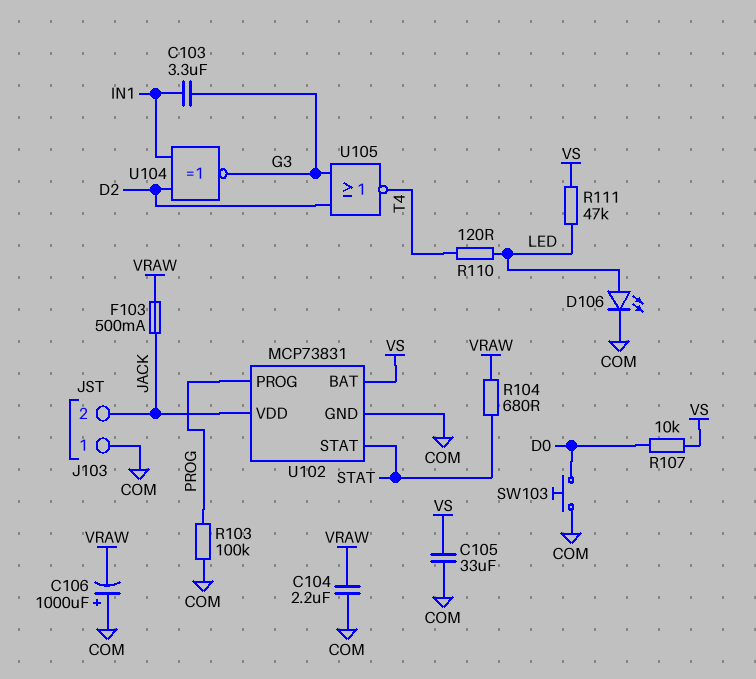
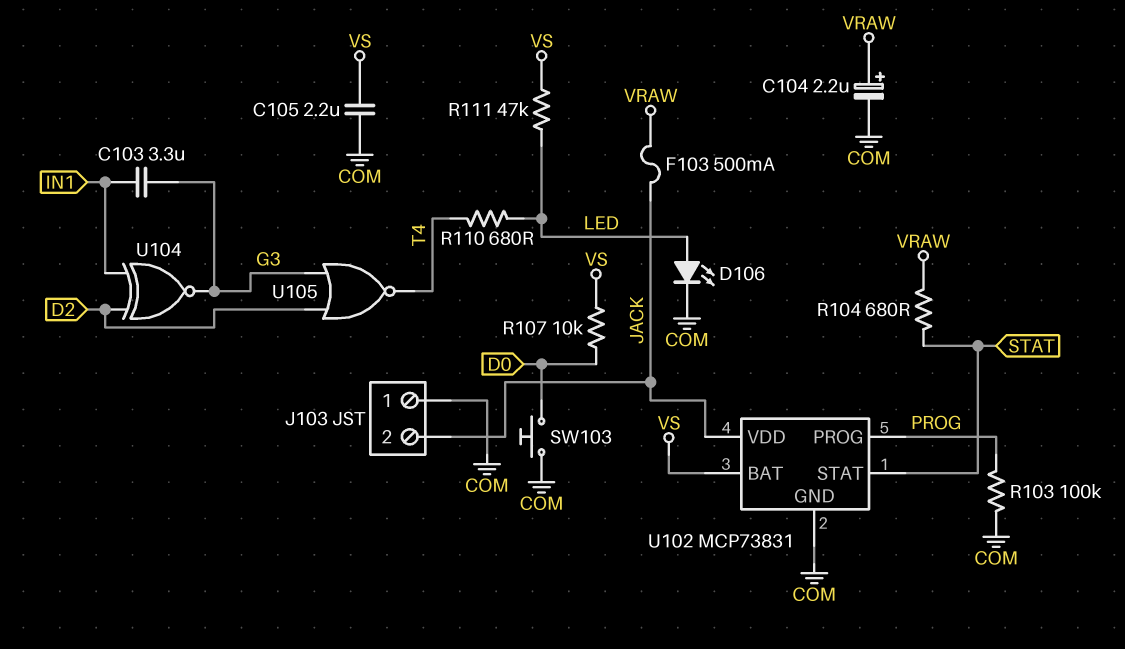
C104: 2.2uF (COM, VRAW) -> 2.2uF (plus VRAW, minus COM)
C105: 33uF (COM, VS) -> 2.2uF (COM, VS)
C106: 1000uF (plus COM, minus VRAW) -> none
R110: 120 (LED, T4) -> 680 (LED, T4)

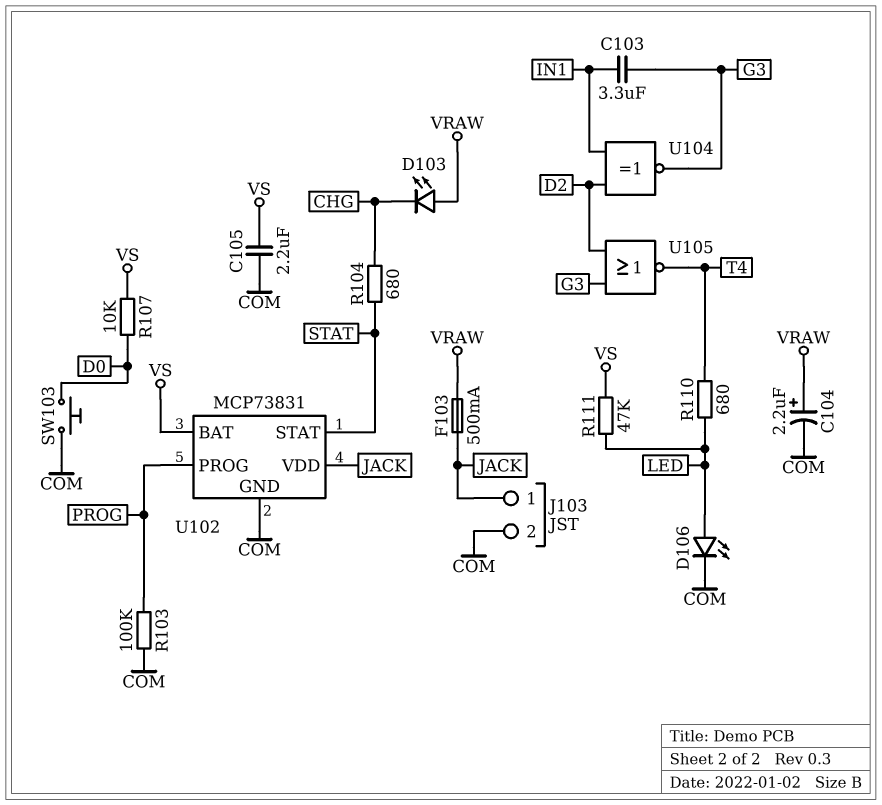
D103: none -> LED (A VRAW, K CHG)
J103 pin 1: COM -> JACK
J103 pin 2: JACK -> COM
R104: 680 (STAT, VRAW) -> 680 (CHG, STAT)

